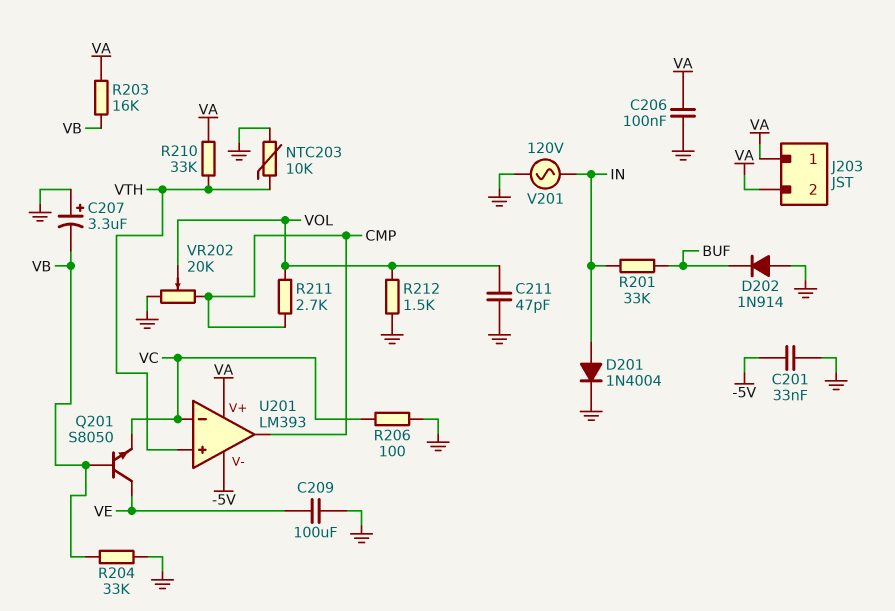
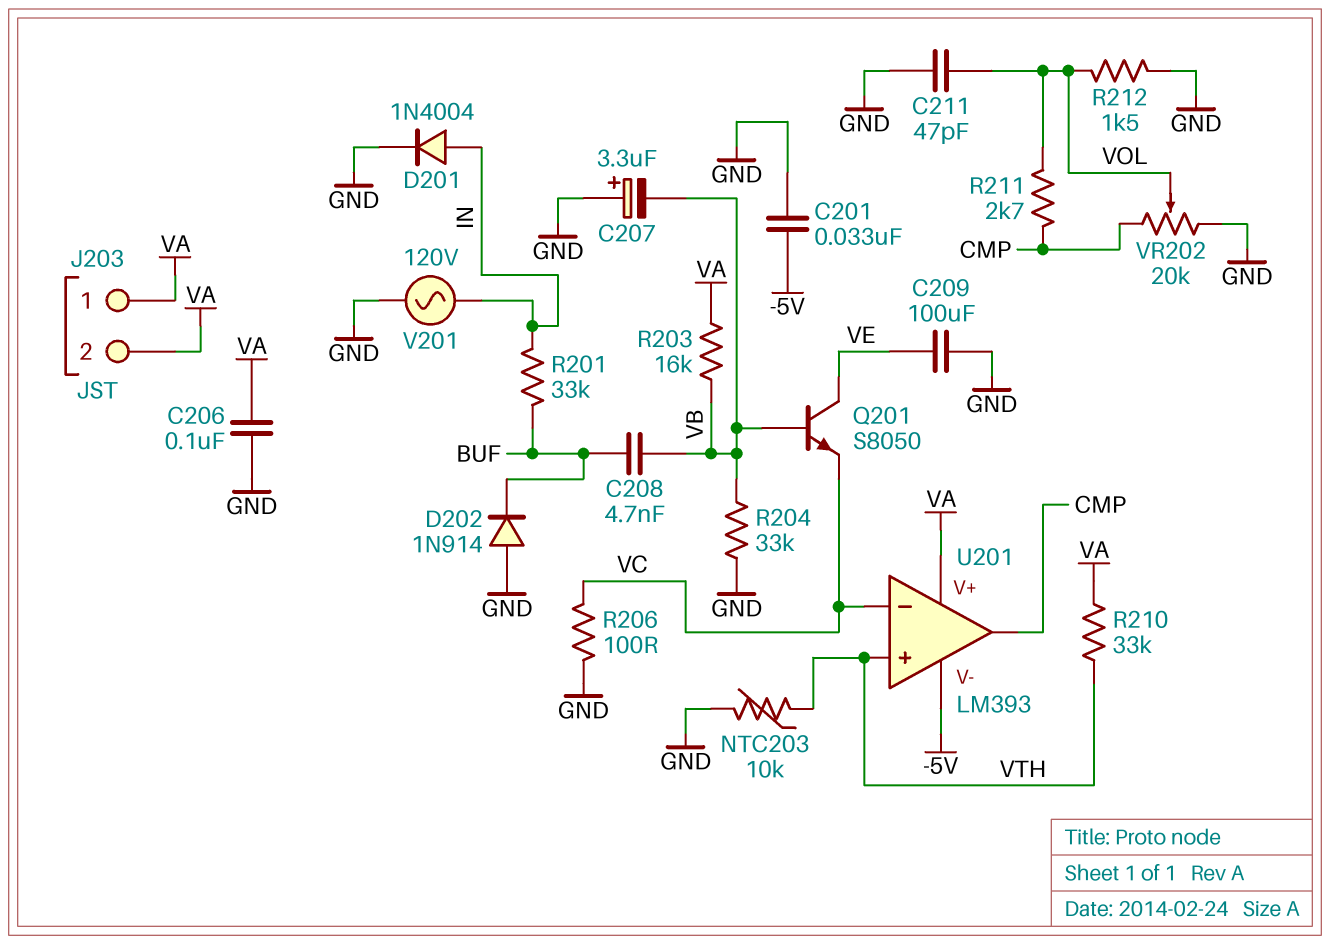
C208: none -> 4.7nF (BUF, VB)

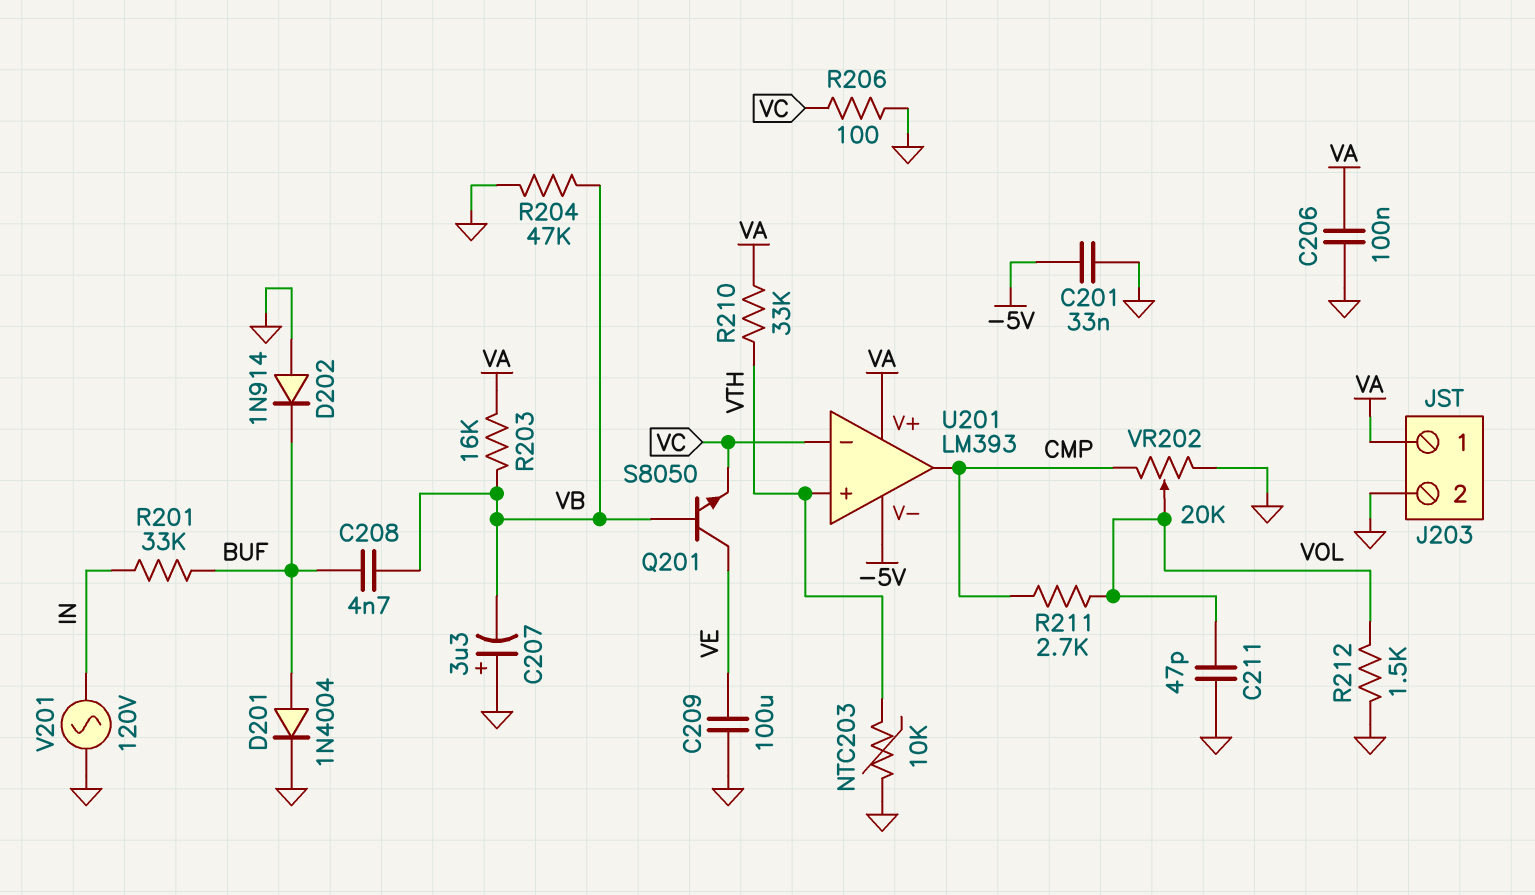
D201: diode 1N4004 (A IN, K GND) -> diode 1N4004 (A BUF, K GND)
J203 pin 2: VA -> GND
R204: 33k (GND, VB) -> 47k (GND, VB)

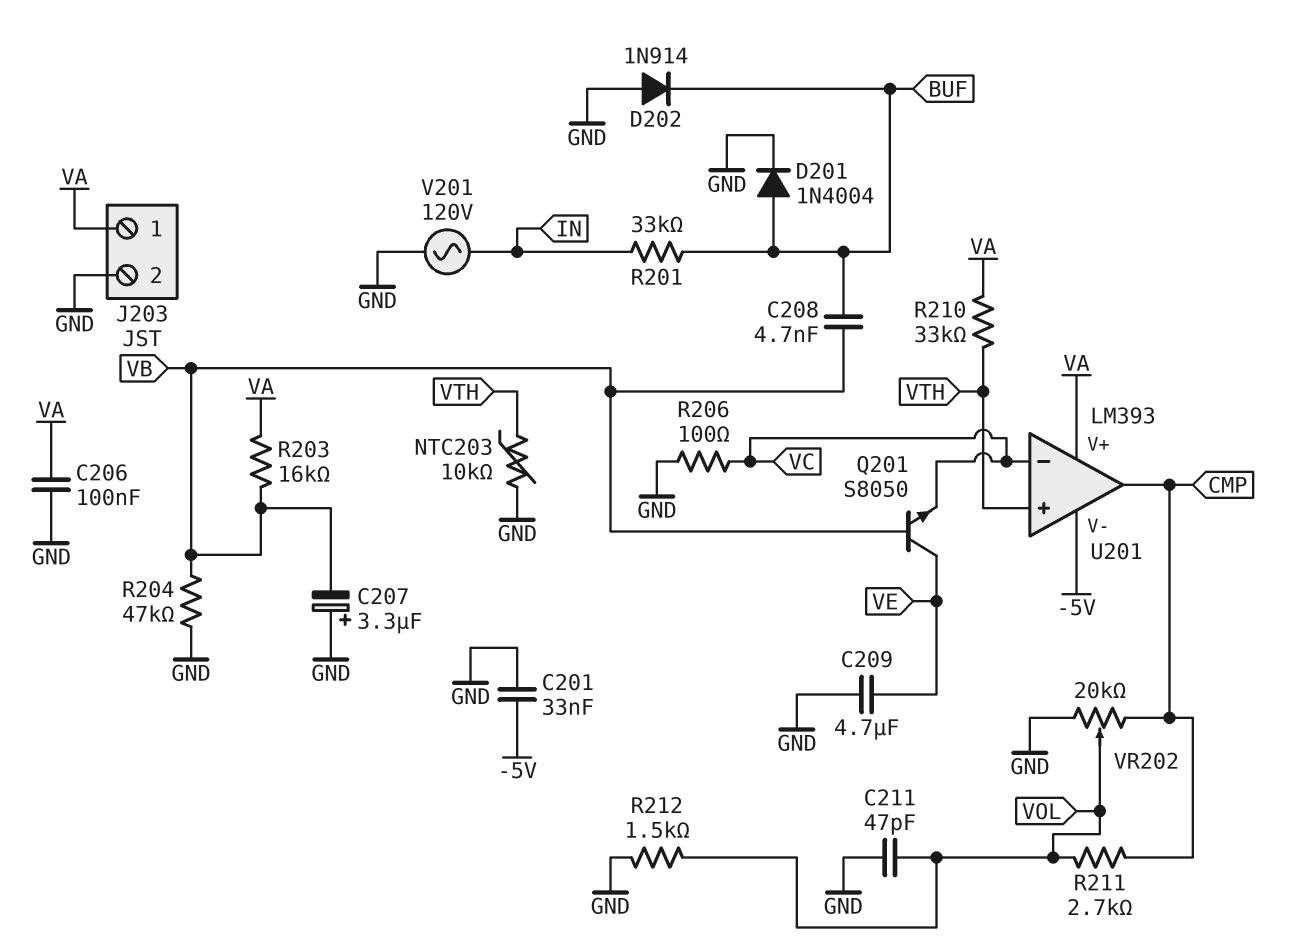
C209: 100uF (GND, VE) -> 4.7uF (GND, VE)

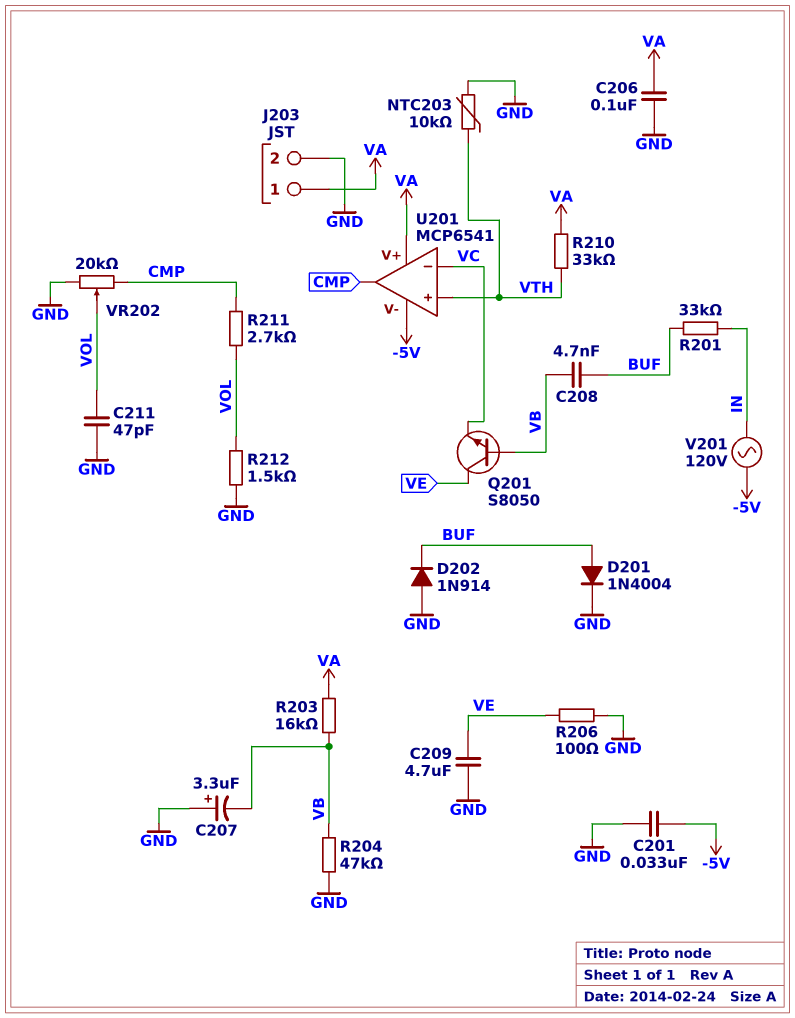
R206: 100 (GND, VC) -> 100 (GND, VE)
U201: LM393 -> MCP6541
V201: AC 120V (GND, IN) -> AC 120V (-5V, IN)

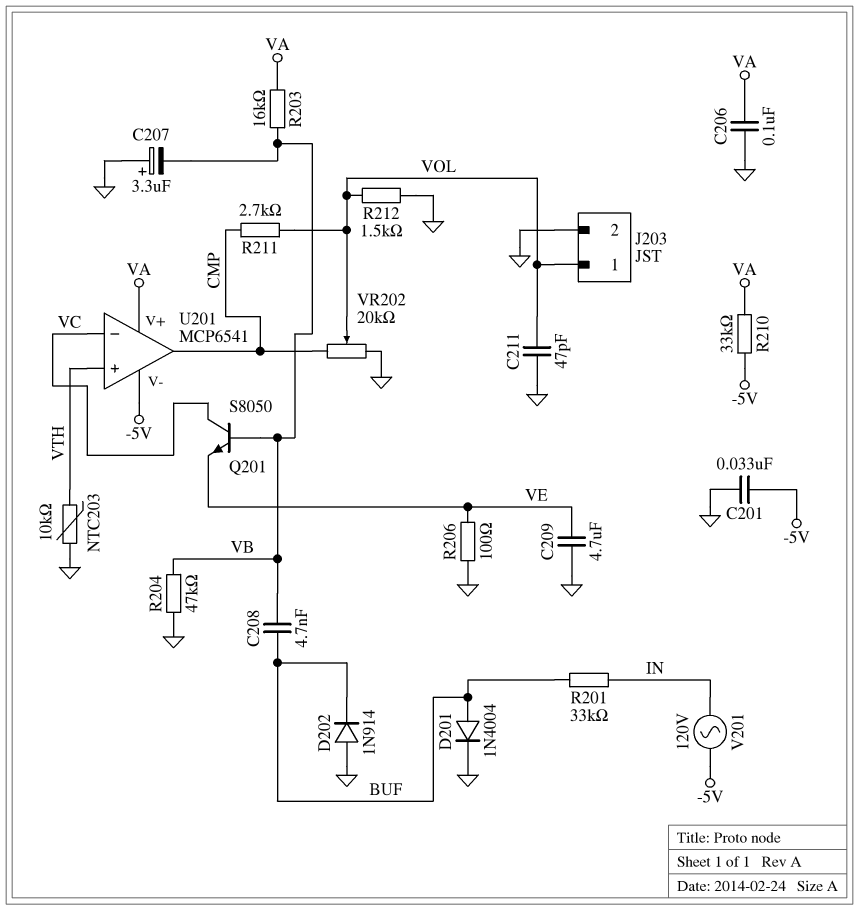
J203 pin 1: VA -> VOL
Q201: NPN S8050 (B VB, C VE, E VC) -> NPN S8050 (B VB, C VC, E VE)
R210: 33k (VA, VTH) -> 33k (-5V, VA)

